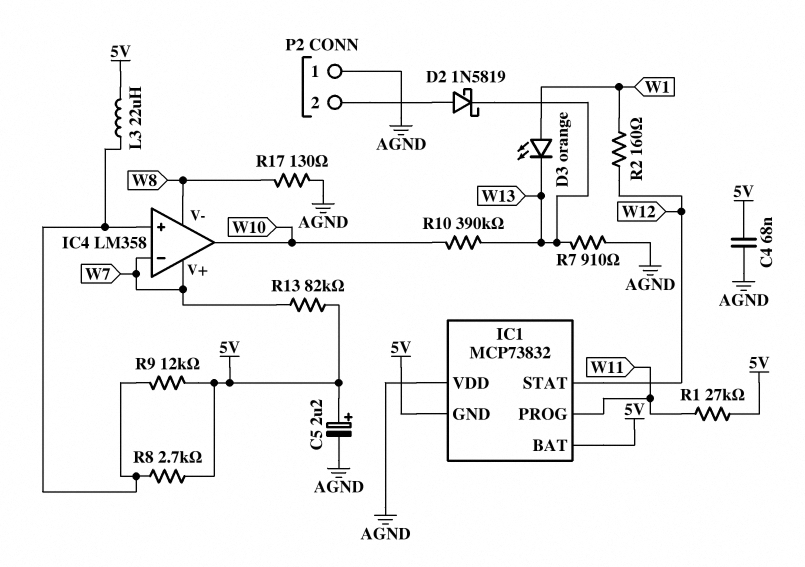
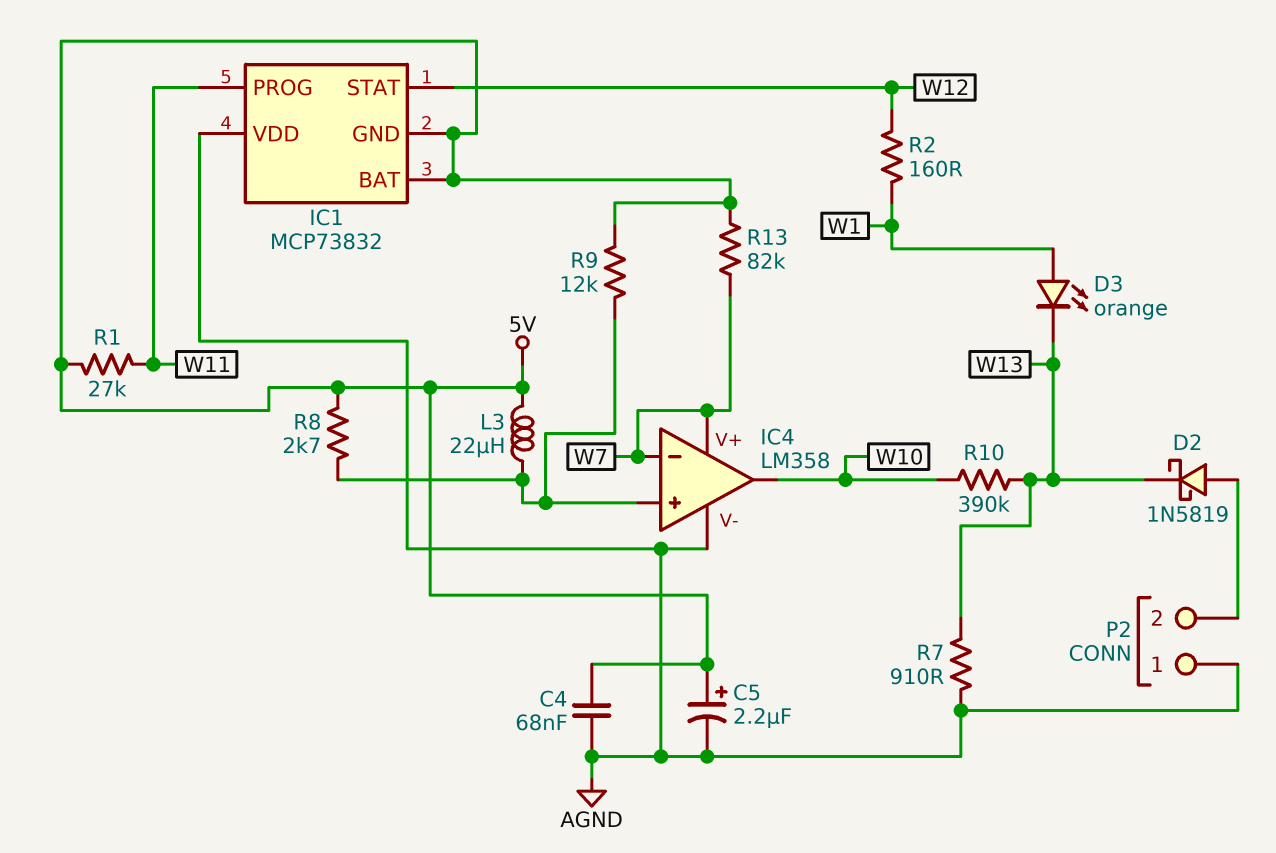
IC4 pin V-: W8 -> AGND
R17: 130 (AGND, W8) -> none

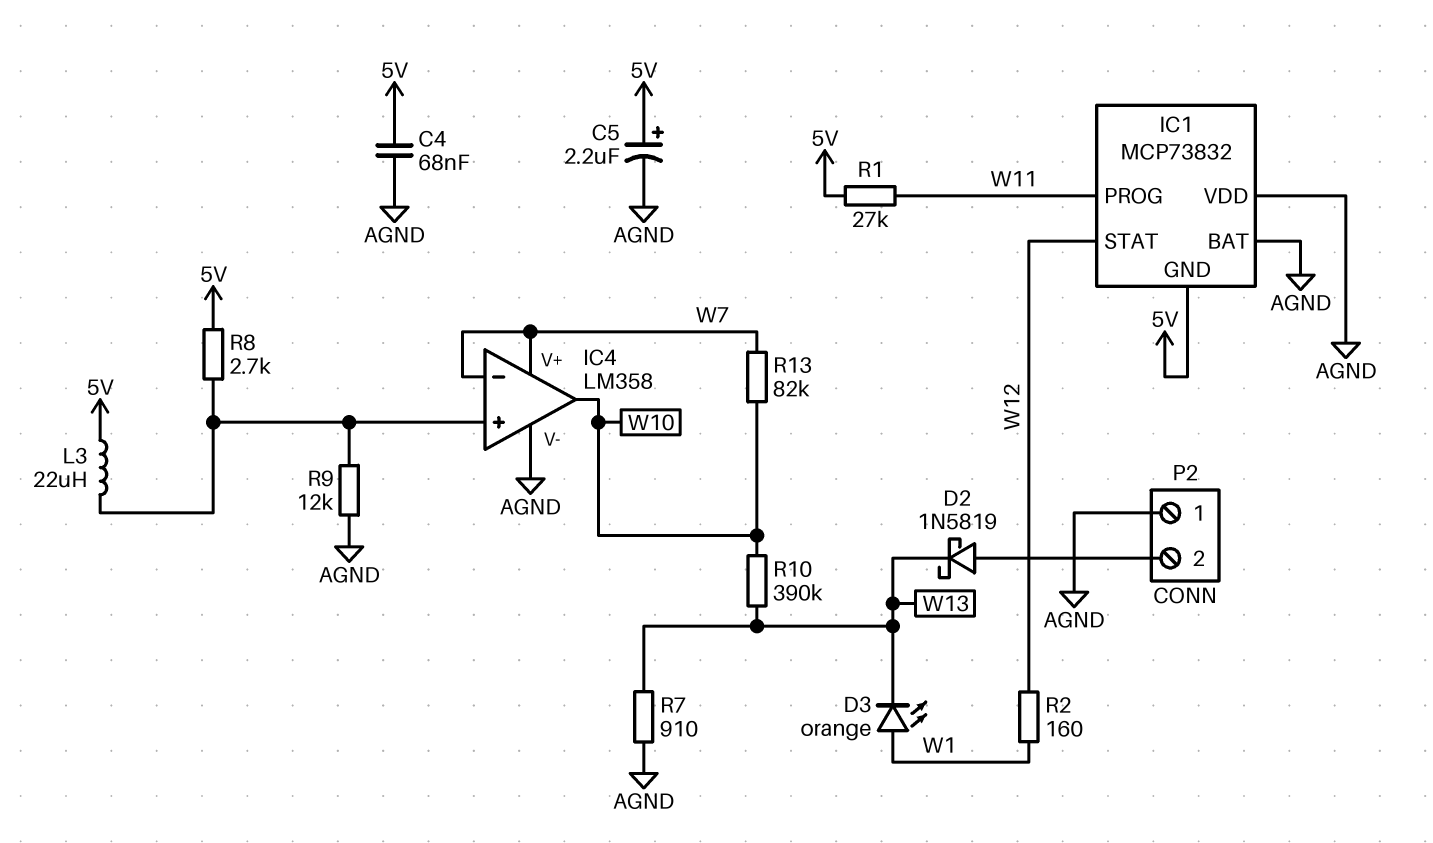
IC1 pin BAT: 5V -> AGND
R9: 12k (5V, IC4/in+) -> 12k (AGND, IC4/in+)
R13: 82k (5V, W7) -> 82k (W7, W10)

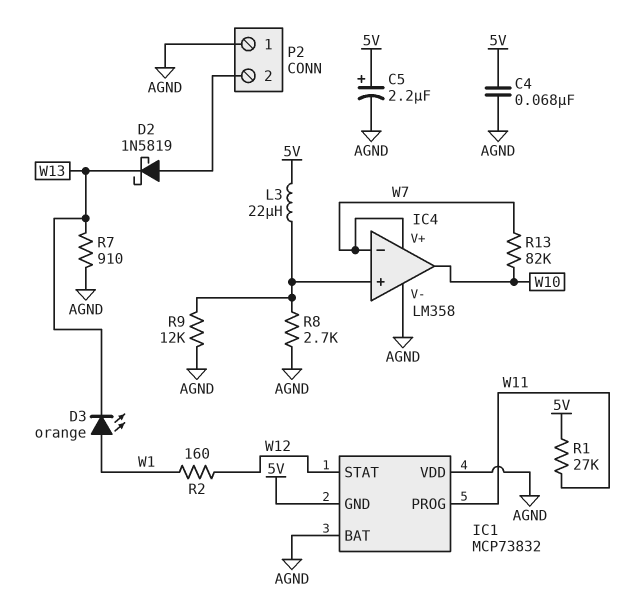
R8: 2.7k (5V, IC4/in+) -> 2.7k (AGND, IC4/in+)
R10: 390k (W10, W13) -> none

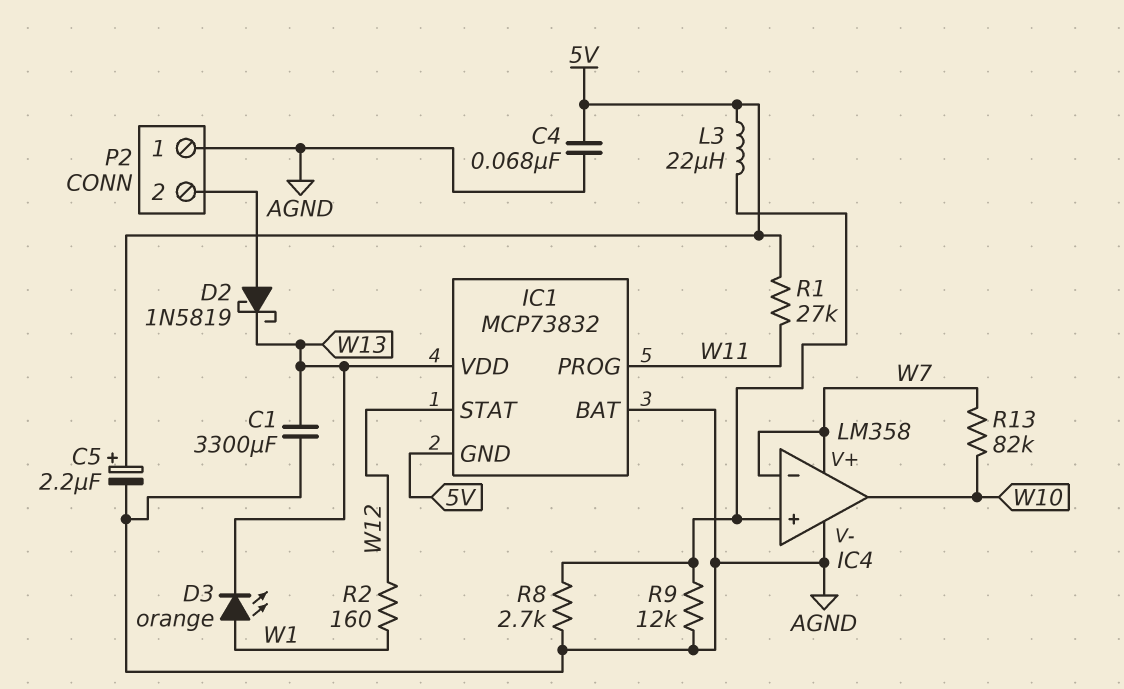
C1: none -> 3300uF (AGND, W13)
IC1 pin VDD: AGND -> W13
R7: 910 (AGND, W13) -> none

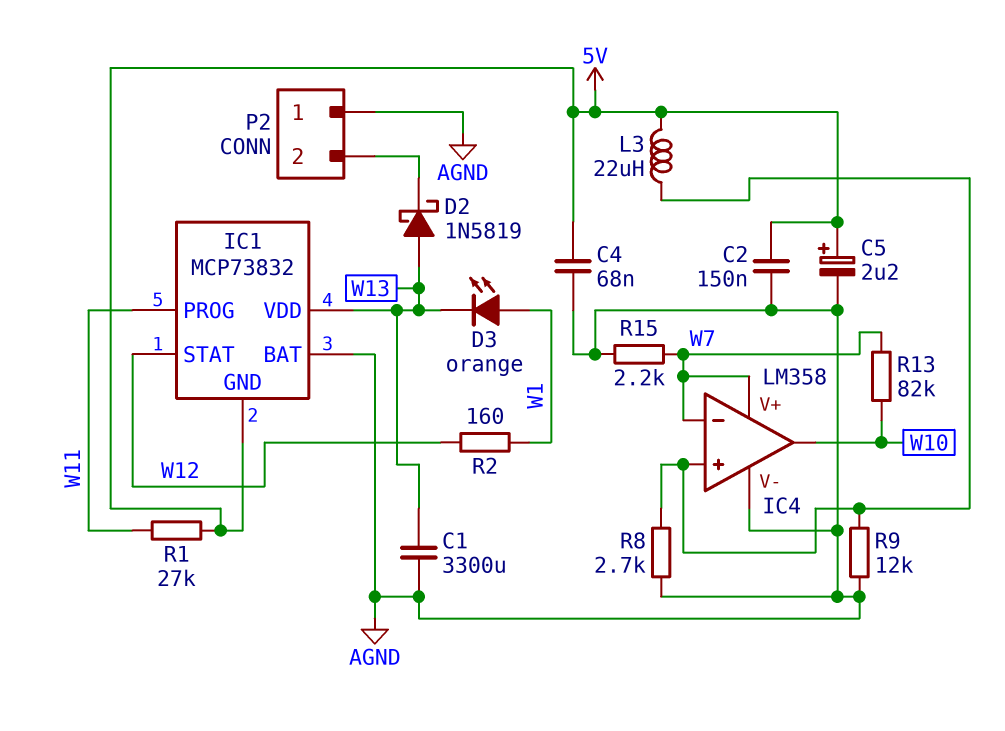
C2: none -> 150nF (5V, AGND)
D2: schottky 1N5819 (A P2/2, K W13) -> schottky 1N5819 (A W13, K P2/2)
R15: none -> 2.2k (AGND, W7)

